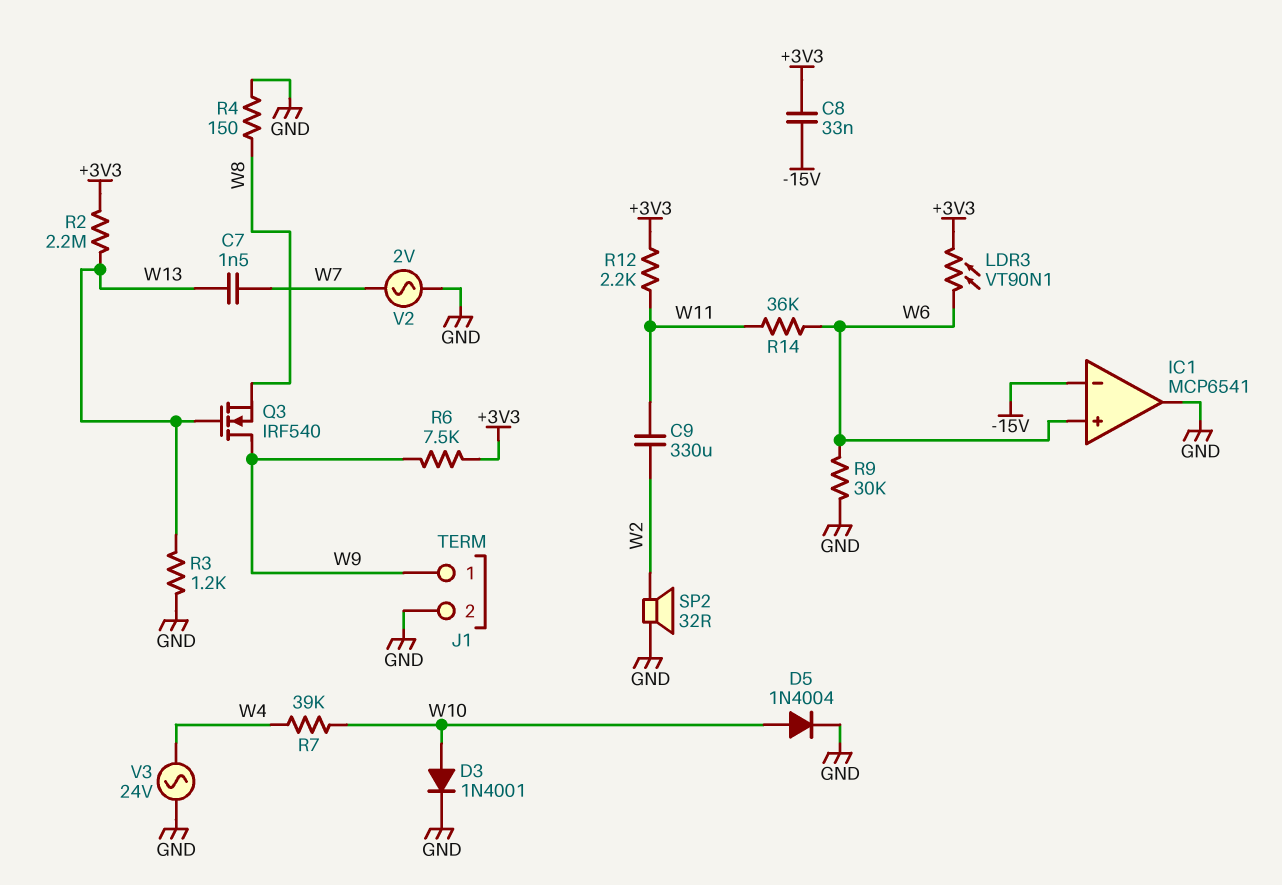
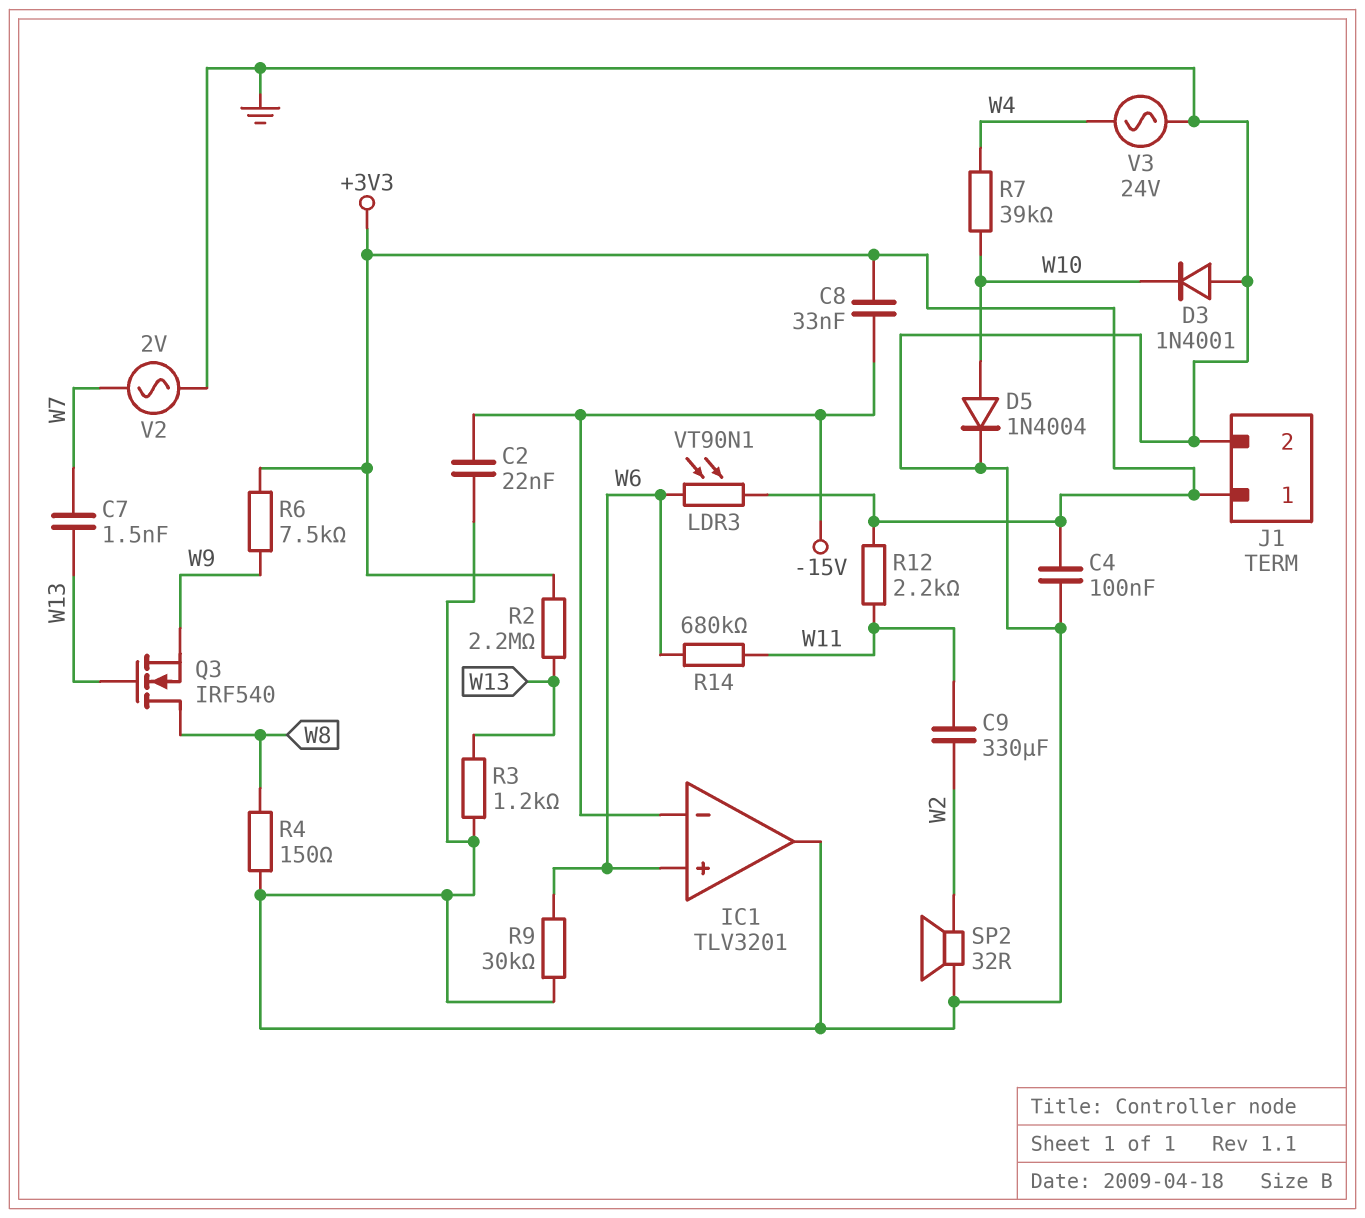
C2: none -> 22nF (-15V, GND)
C4: none -> 100nF (+3V3, GND)
D3: diode 1N4001 (A W10, K GND) -> diode 1N4001 (A GND, K W10)
IC1: MCP6541 -> TLV3201
J1 pin 1: W9 -> +3V3
Q3: NMOS IRF540 (G W13, D W9, S W8) -> NMOS IRF540 (G W13, D W8, S W9)
R14: 36k (W6, W11) -> 680k (W6, W11)

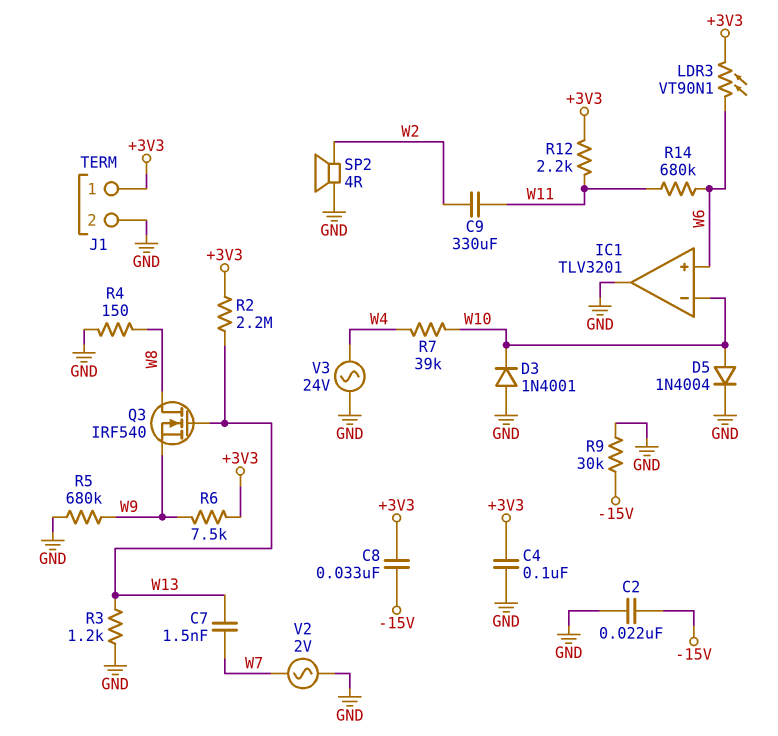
IC1 pin in-: -15V -> W10
R5: none -> 680k (GND, W9)
R9: 30k (GND, W6) -> 30k (-15V, GND)
SP2: speaker 32R (GND, W2) -> speaker 4R (GND, W2)

